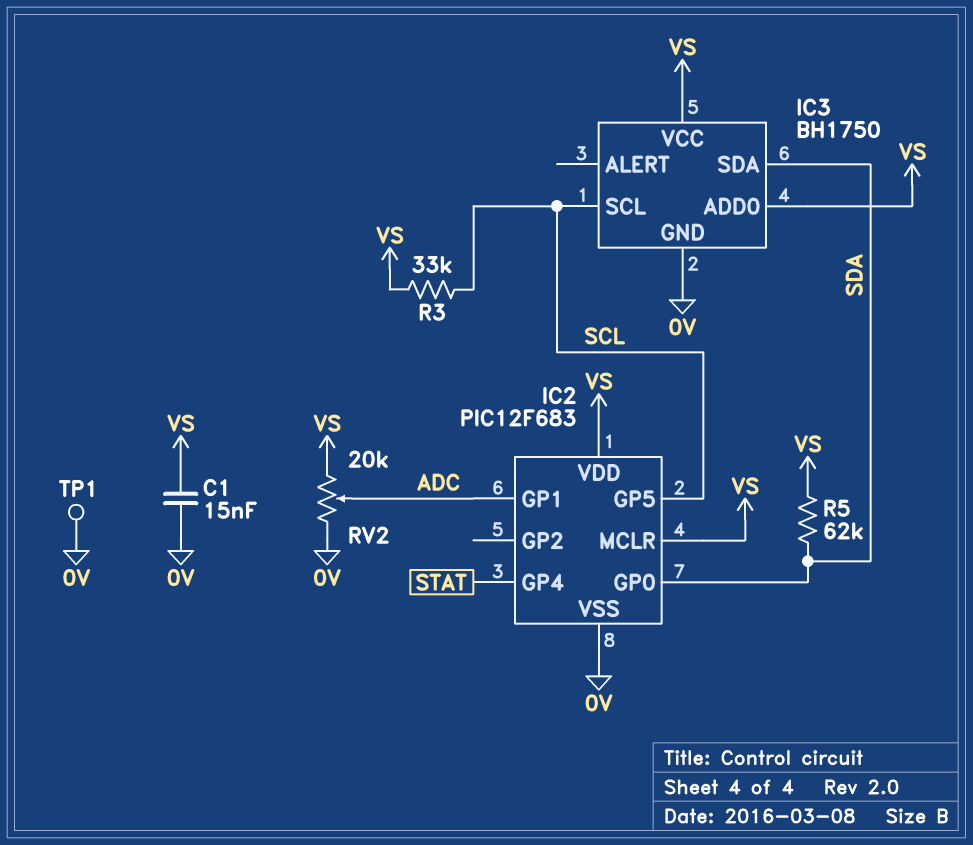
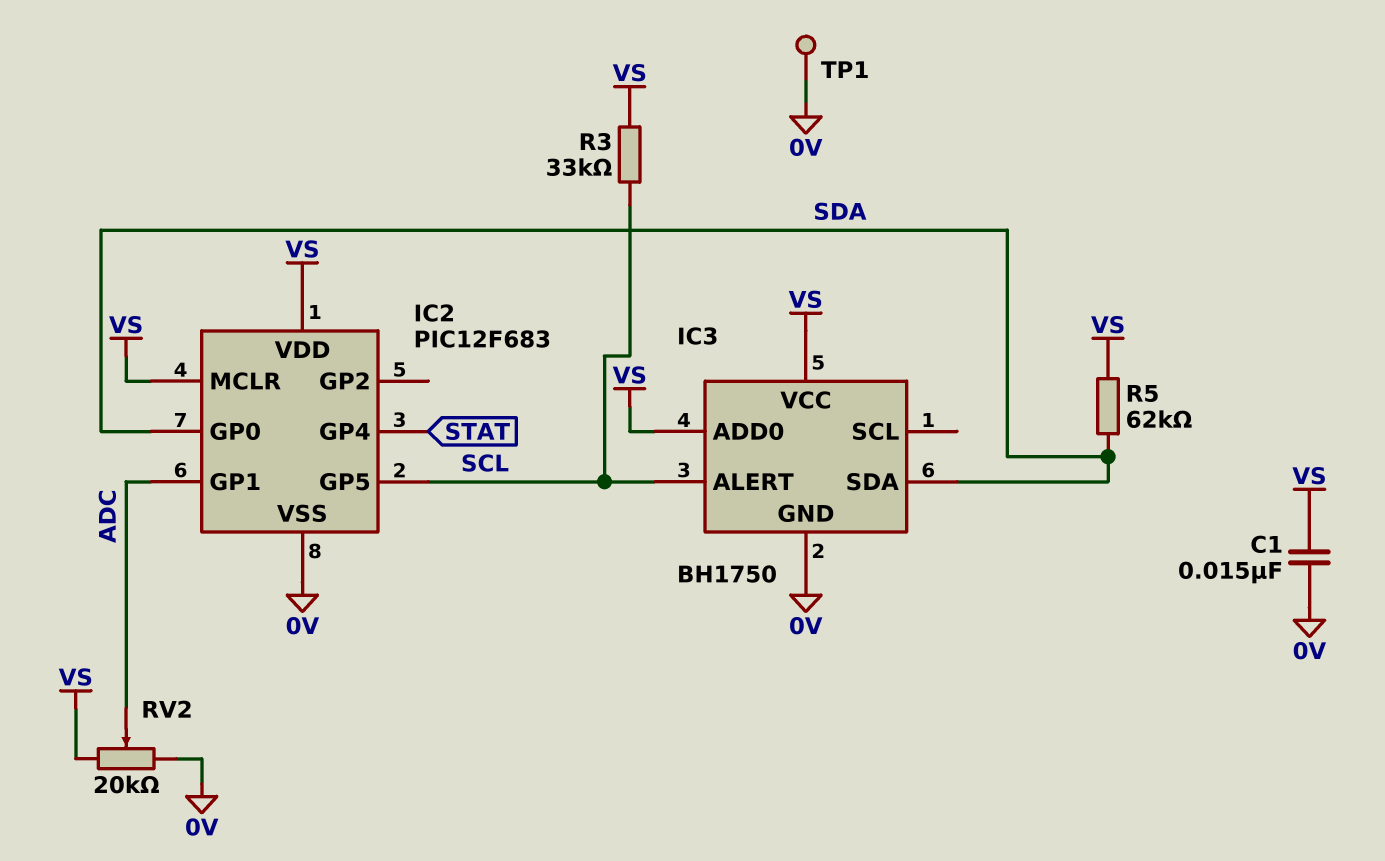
IC3 pin ALERT: none -> SCL
IC3 pin SCL: SCL -> none

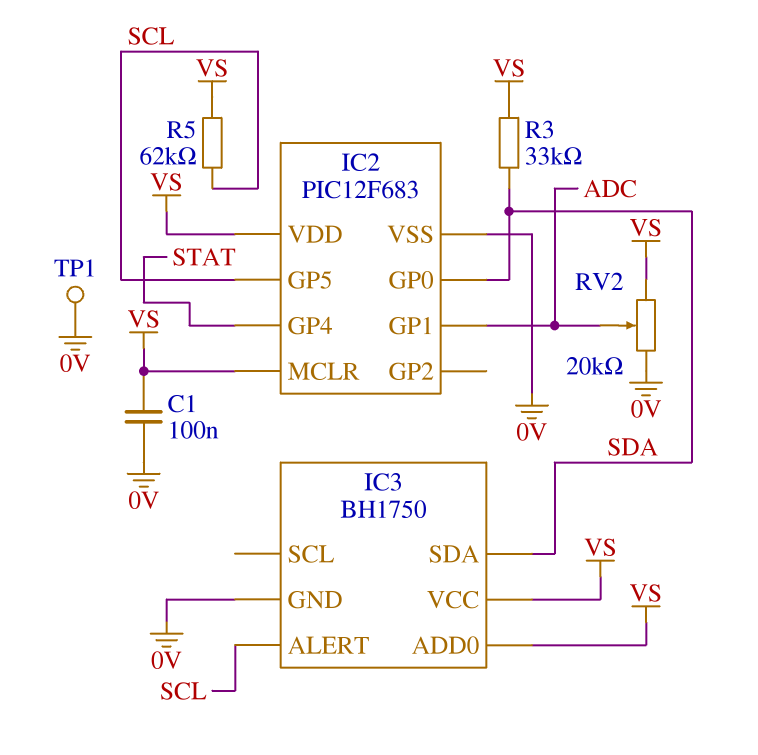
C1: 15nF (0V, VS) -> 100nF (0V, VS)
R3: 33k (SCL, VS) -> 33k (SDA, VS)
R5: 62k (SDA, VS) -> 62k (SCL, VS)

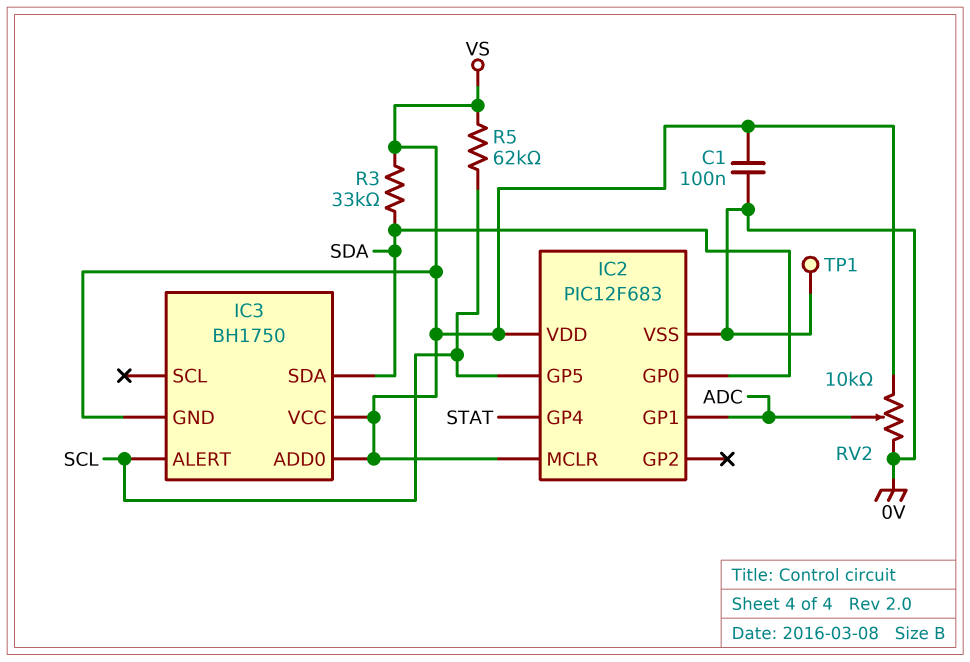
IC3 pin GND: 0V -> VS
RV2: 20k (0V, VS, wiper ADC) -> 10k (0V, VS, wiper ADC)

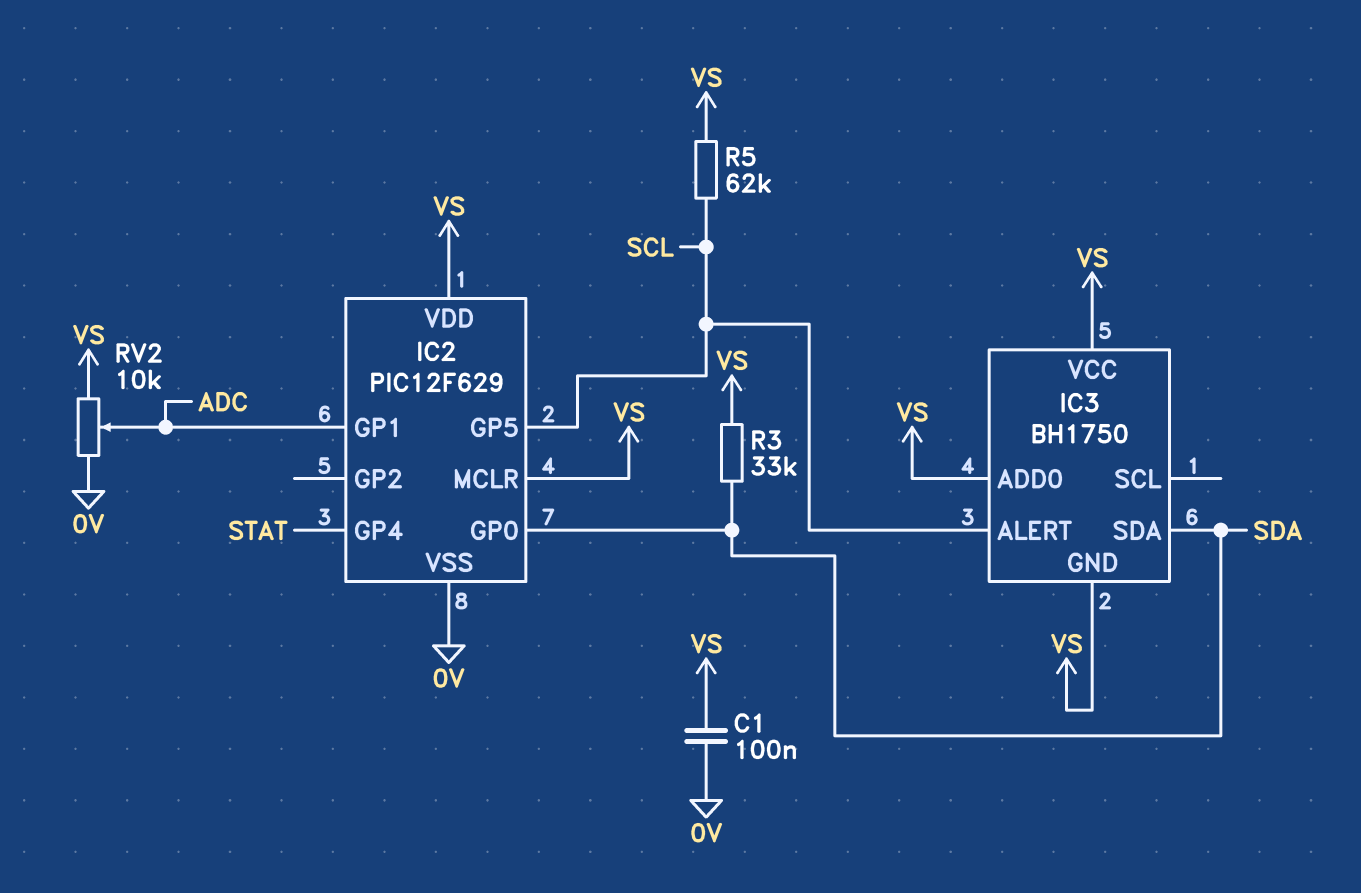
IC2: PIC12F683 -> PIC12F629
TP1: test point (0V) -> none

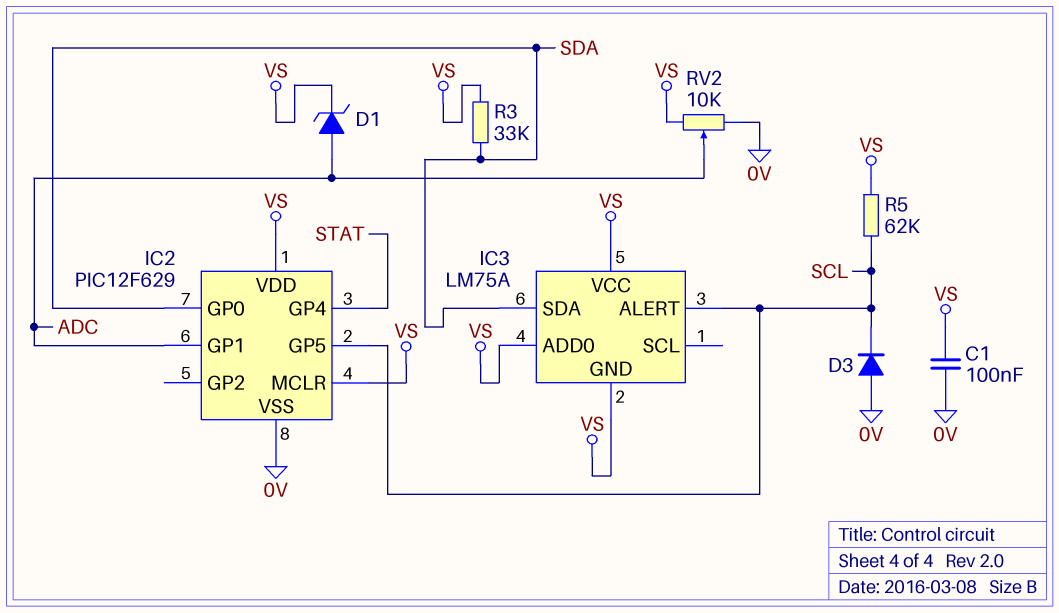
D1: none -> zener (A ADC, K VS)
D3: none -> diode (A 0V, K SCL)
IC3: BH1750 -> LM75A

